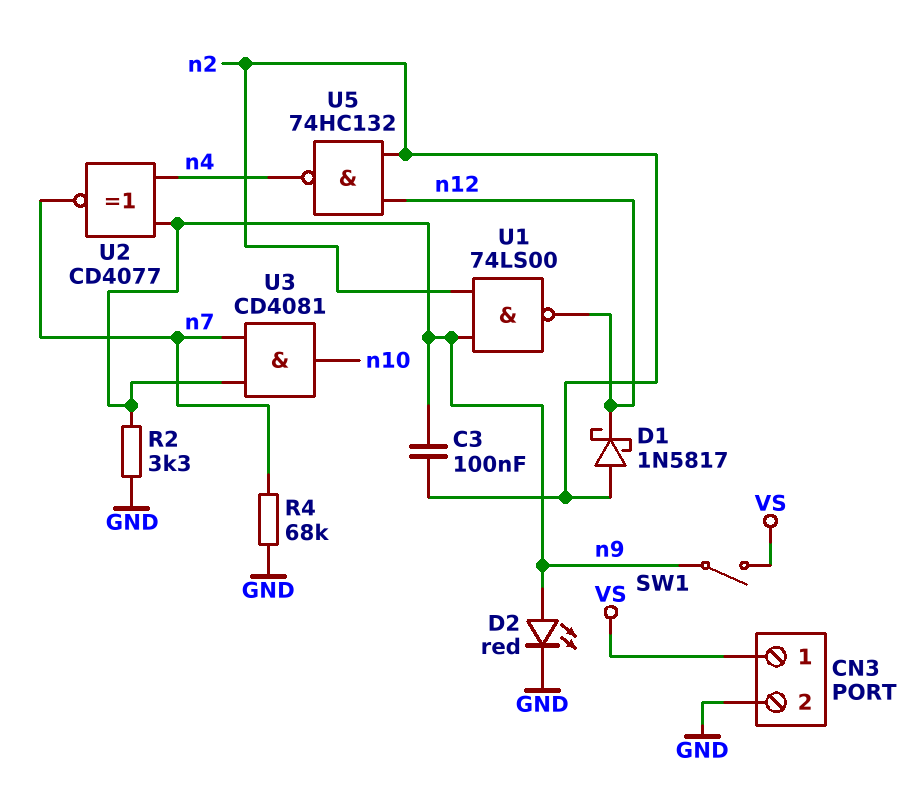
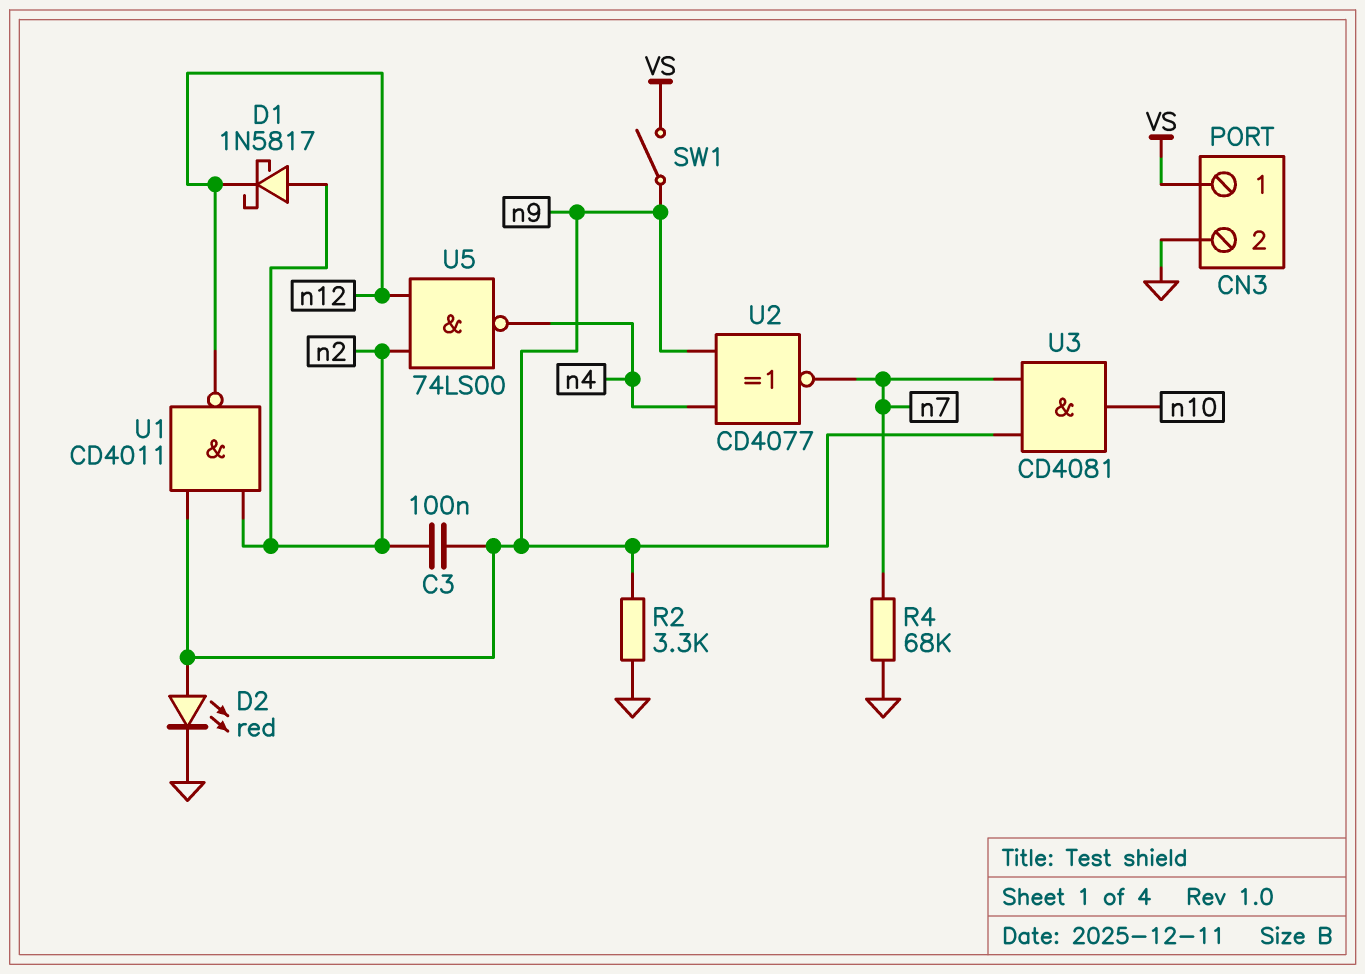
U1: NAND 74LS00 (in n2, in n9, out n12) -> NAND CD4011 (in n2, in n9, out n12)
U5: NAND 74HC132 (in n2, in n12, out n4) -> NAND 74LS00 (in n2, in n12, out n4)

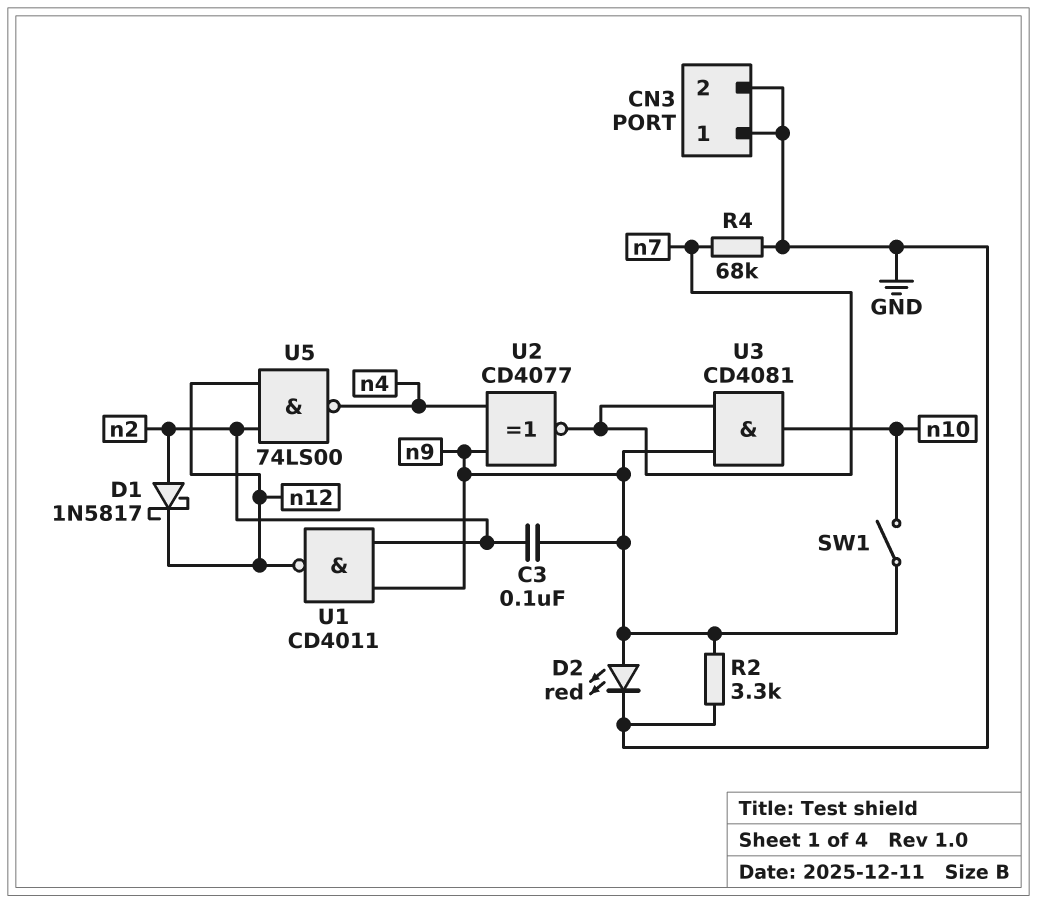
CN3 pin 1: VS -> GND
SW1: switch (VS, n9) -> switch (n9, n10)

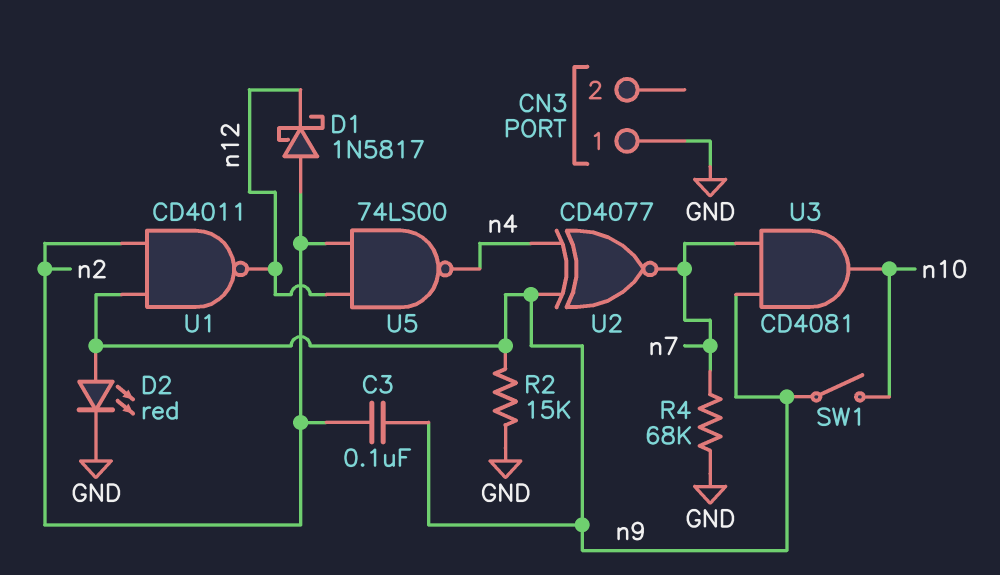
CN3 pin 2: GND -> none
R2: 3.3k (GND, n9) -> 15k (GND, n9)

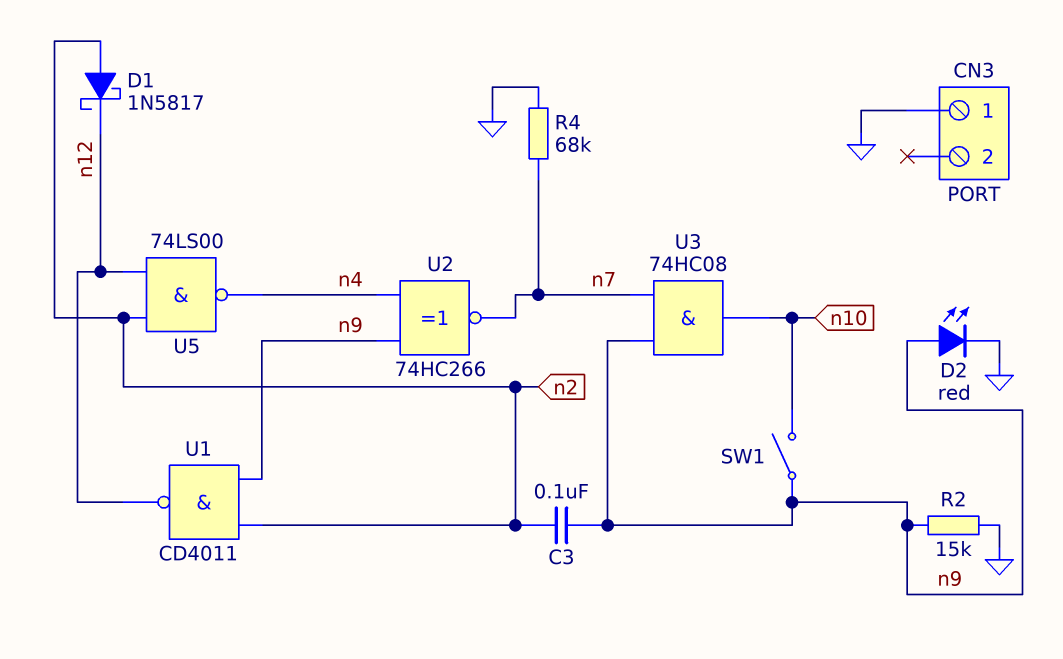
U2: XNOR CD4077 (in n4, in n9, out n7) -> XNOR 74HC266 (in n4, in n9, out n7)
U3: AND CD4081 (in n7, in n9, out n10) -> AND 74HC08 (in n7, in n9, out n10)

